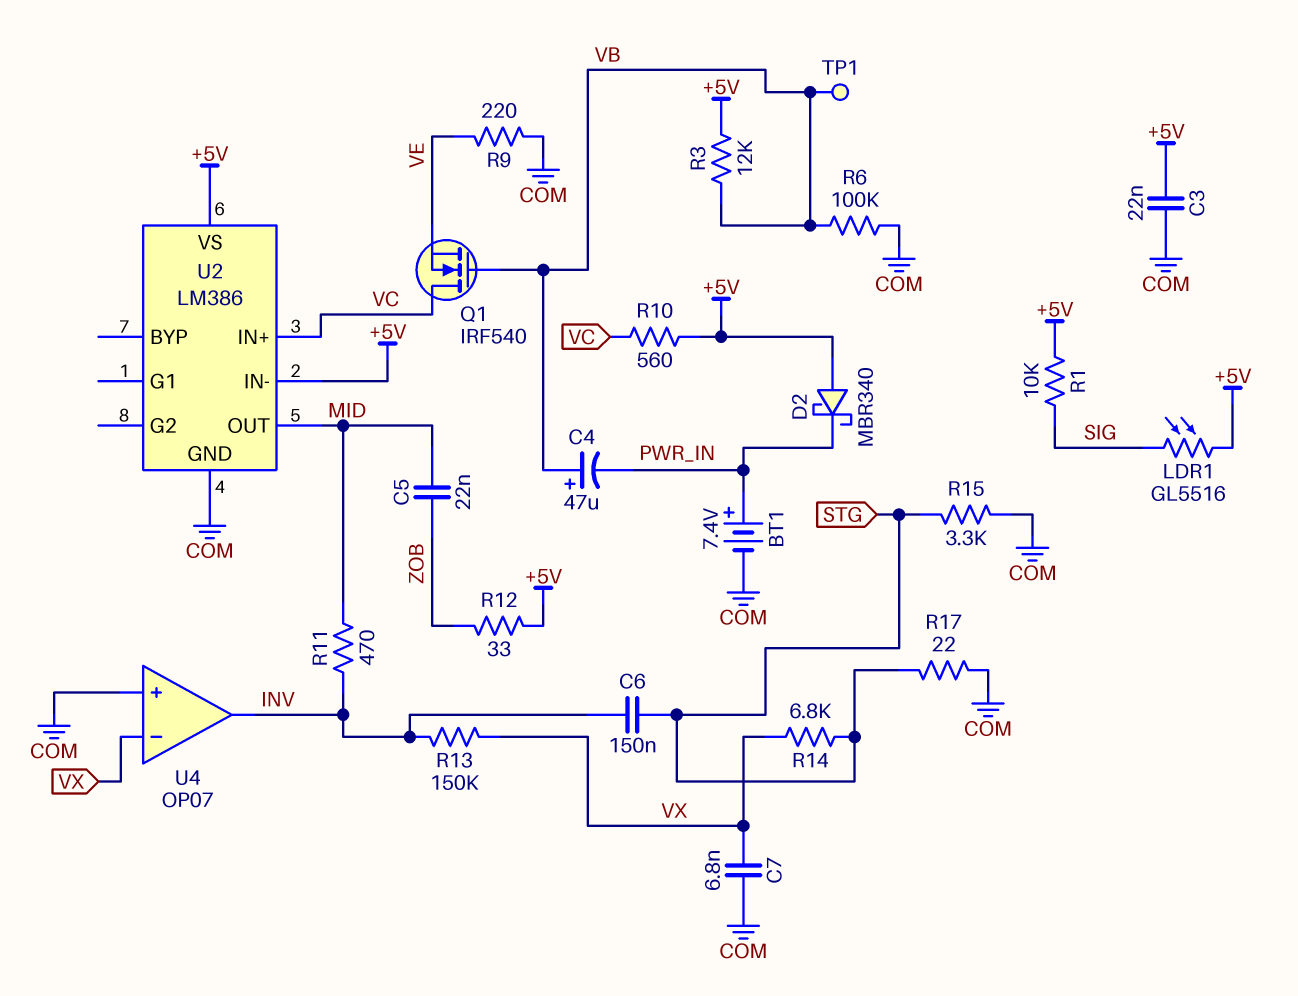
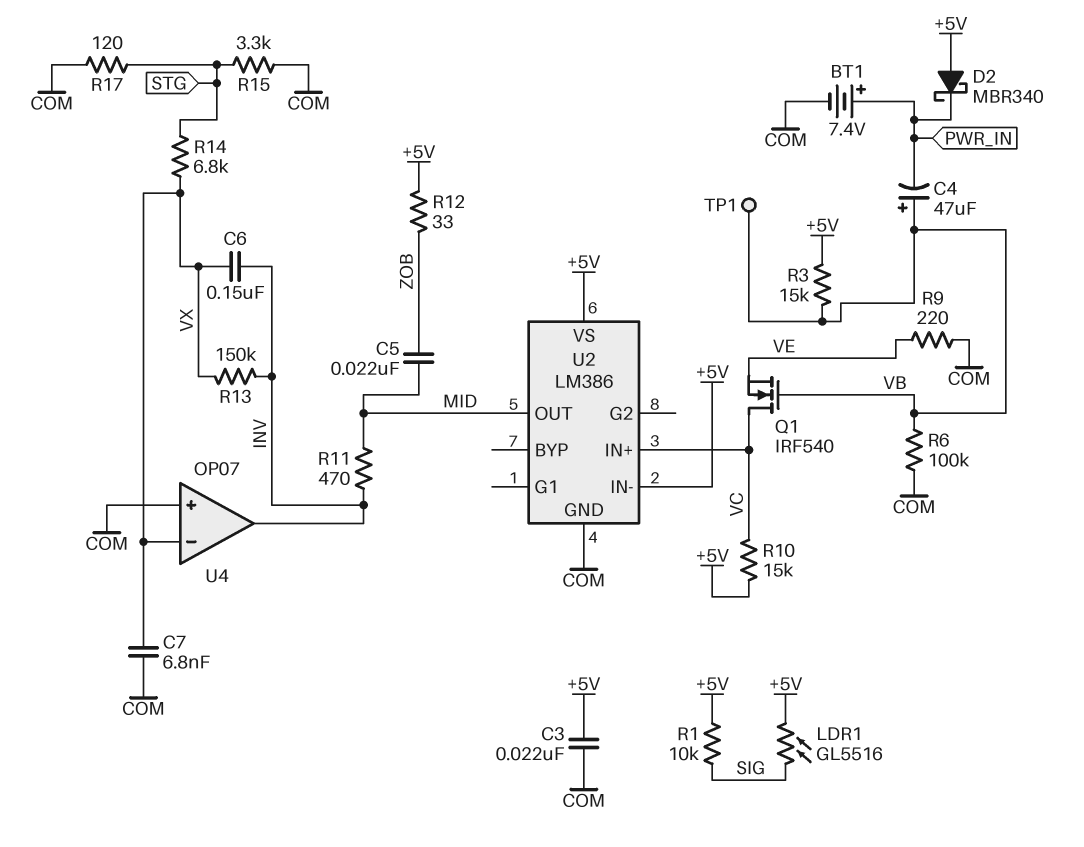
C6: 150nF (INV, STG) -> 150nF (INV, VX)
R3: 12k (+5V, VB) -> 15k (+5V, VB)
R10: 560 (+5V, VC) -> 15k (+5V, VC)
R17: 22 (COM, STG) -> 120 (COM, STG)

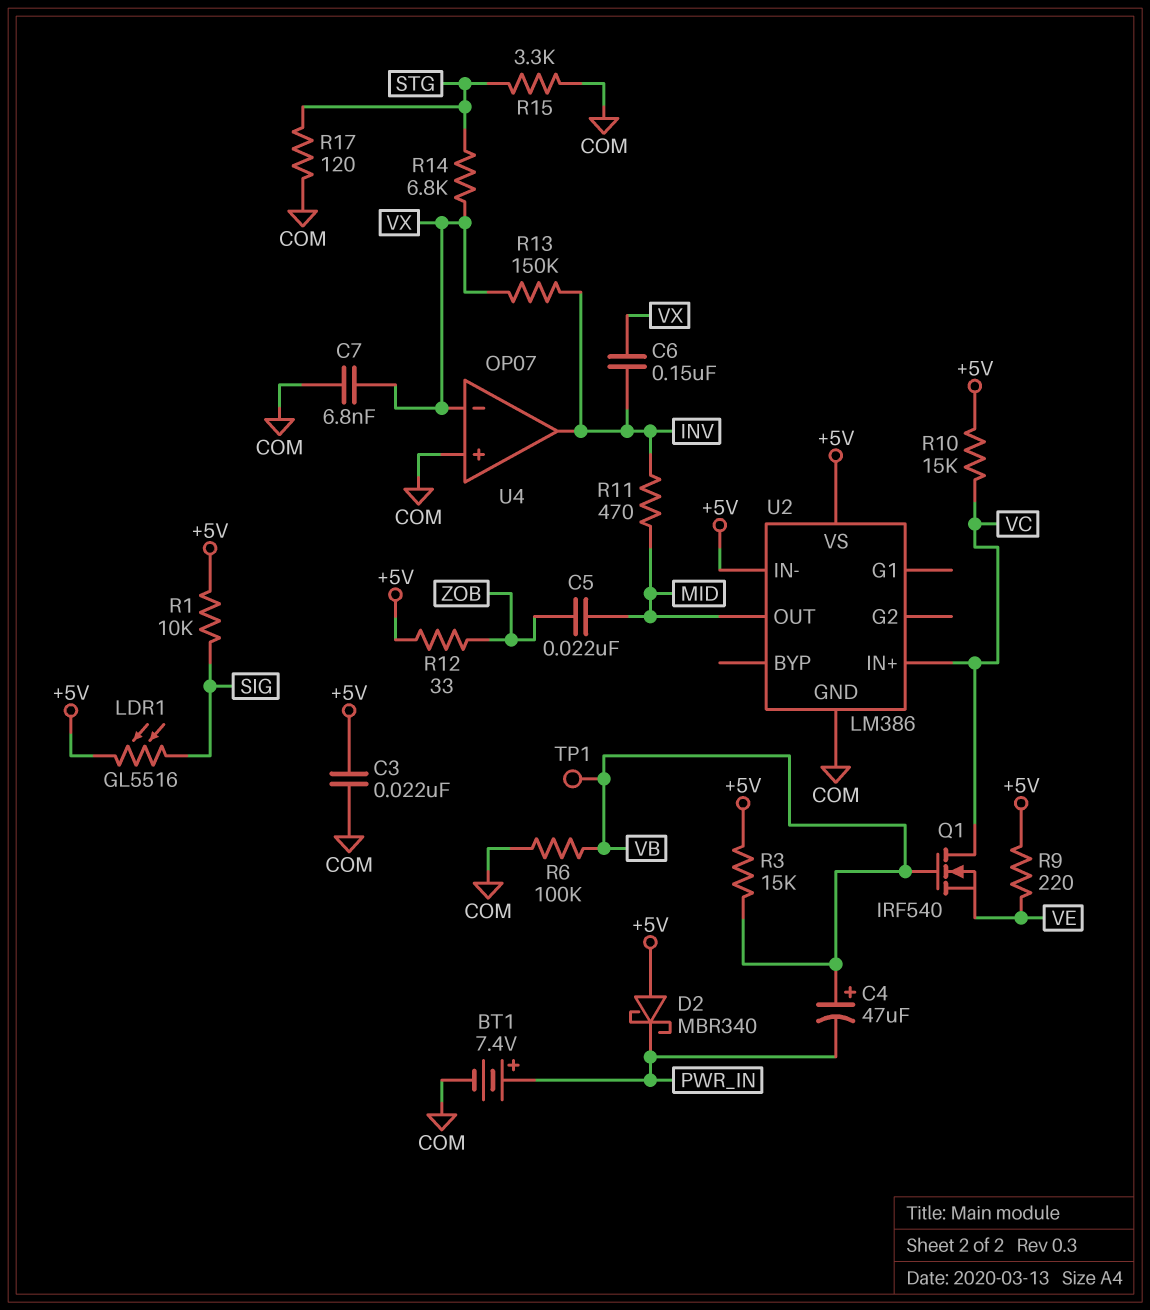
R9: 220 (COM, VE) -> 220 (+5V, VE)

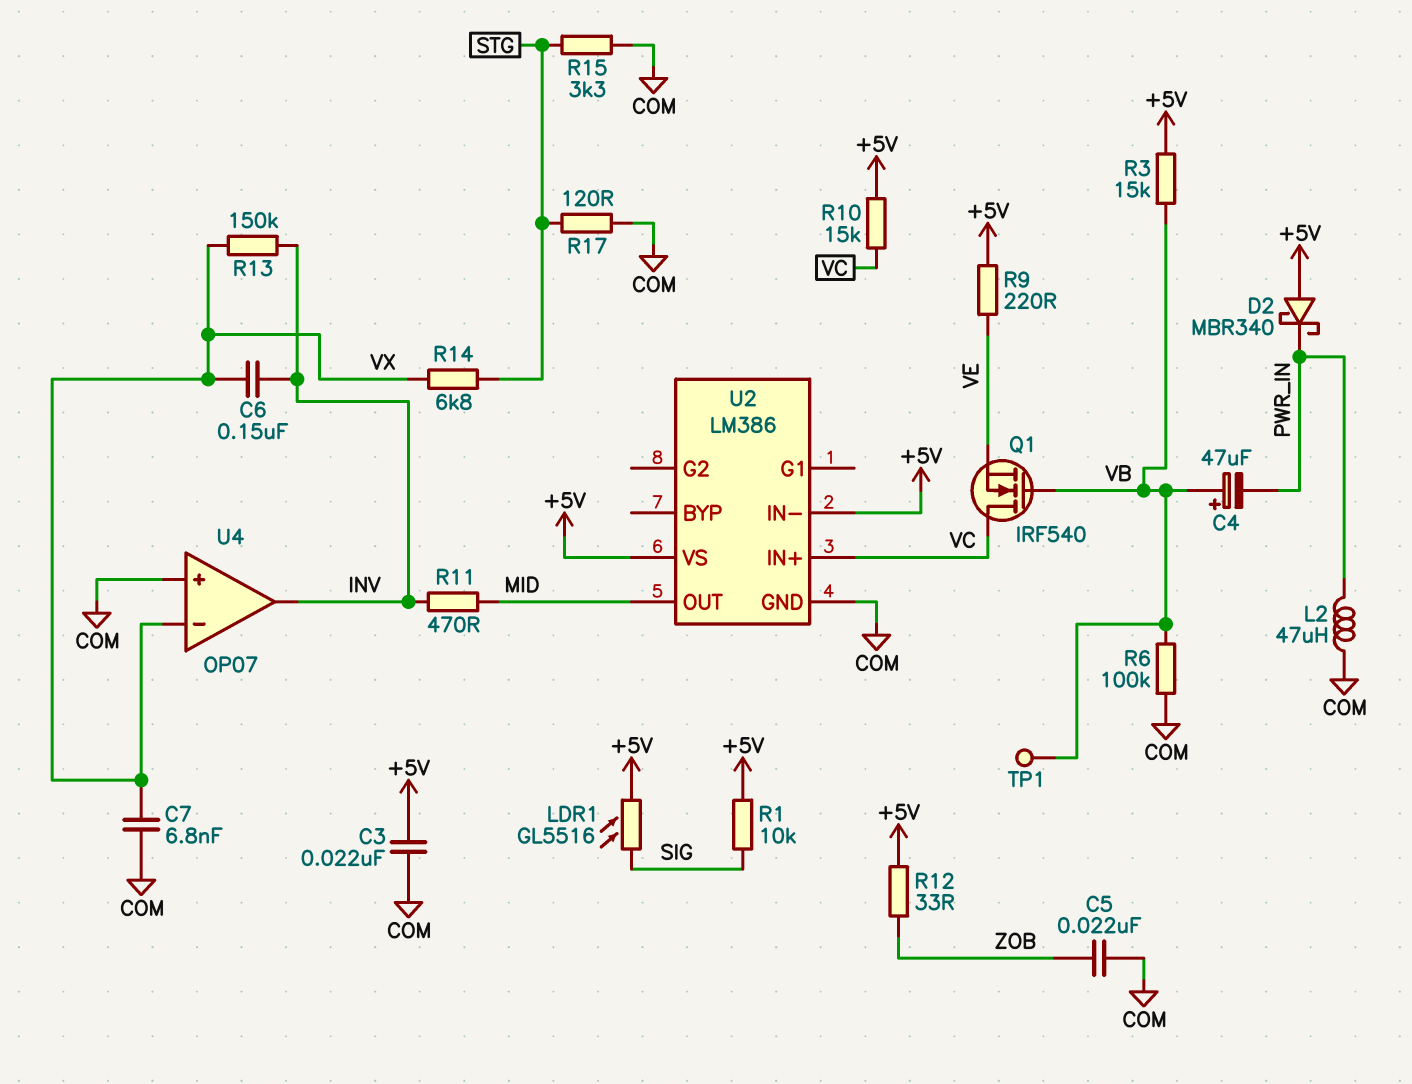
BT1: 7.4V (plus PWR_IN, minus COM) -> none
C5: 22nF (MID, ZOB) -> 22nF (COM, ZOB)
L2: none -> 47uH (COM, PWR_IN)

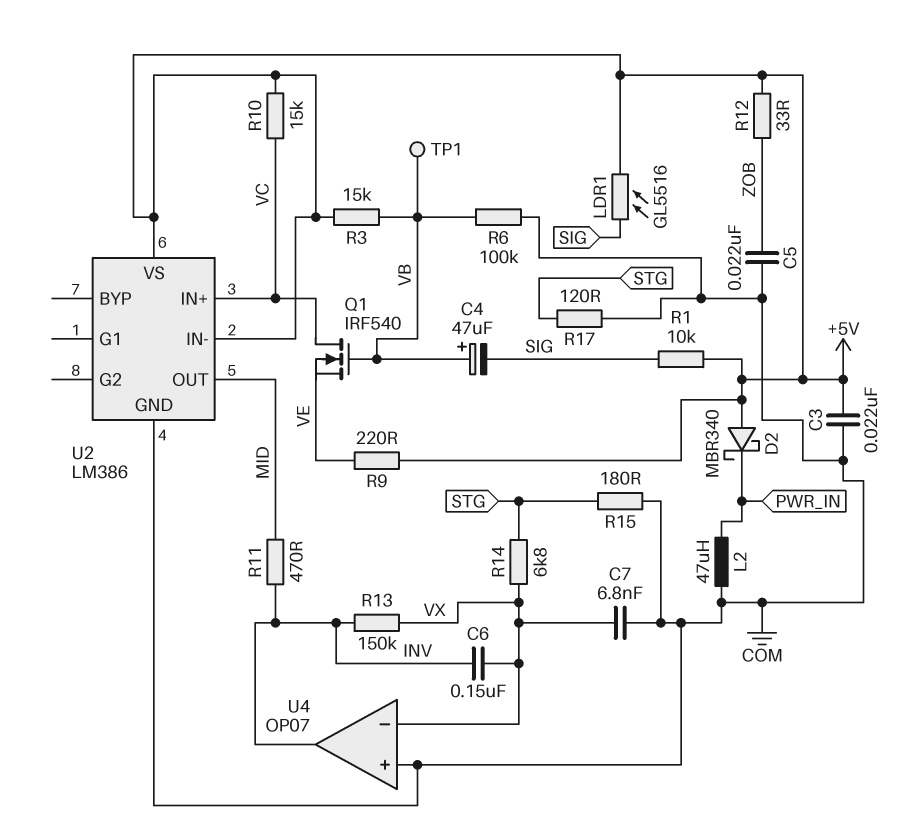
C4: 47uF (plus VB, minus PWR_IN) -> 47uF (plus VB, minus SIG)
R15: 3.3k (COM, STG) -> 180 (COM, STG)

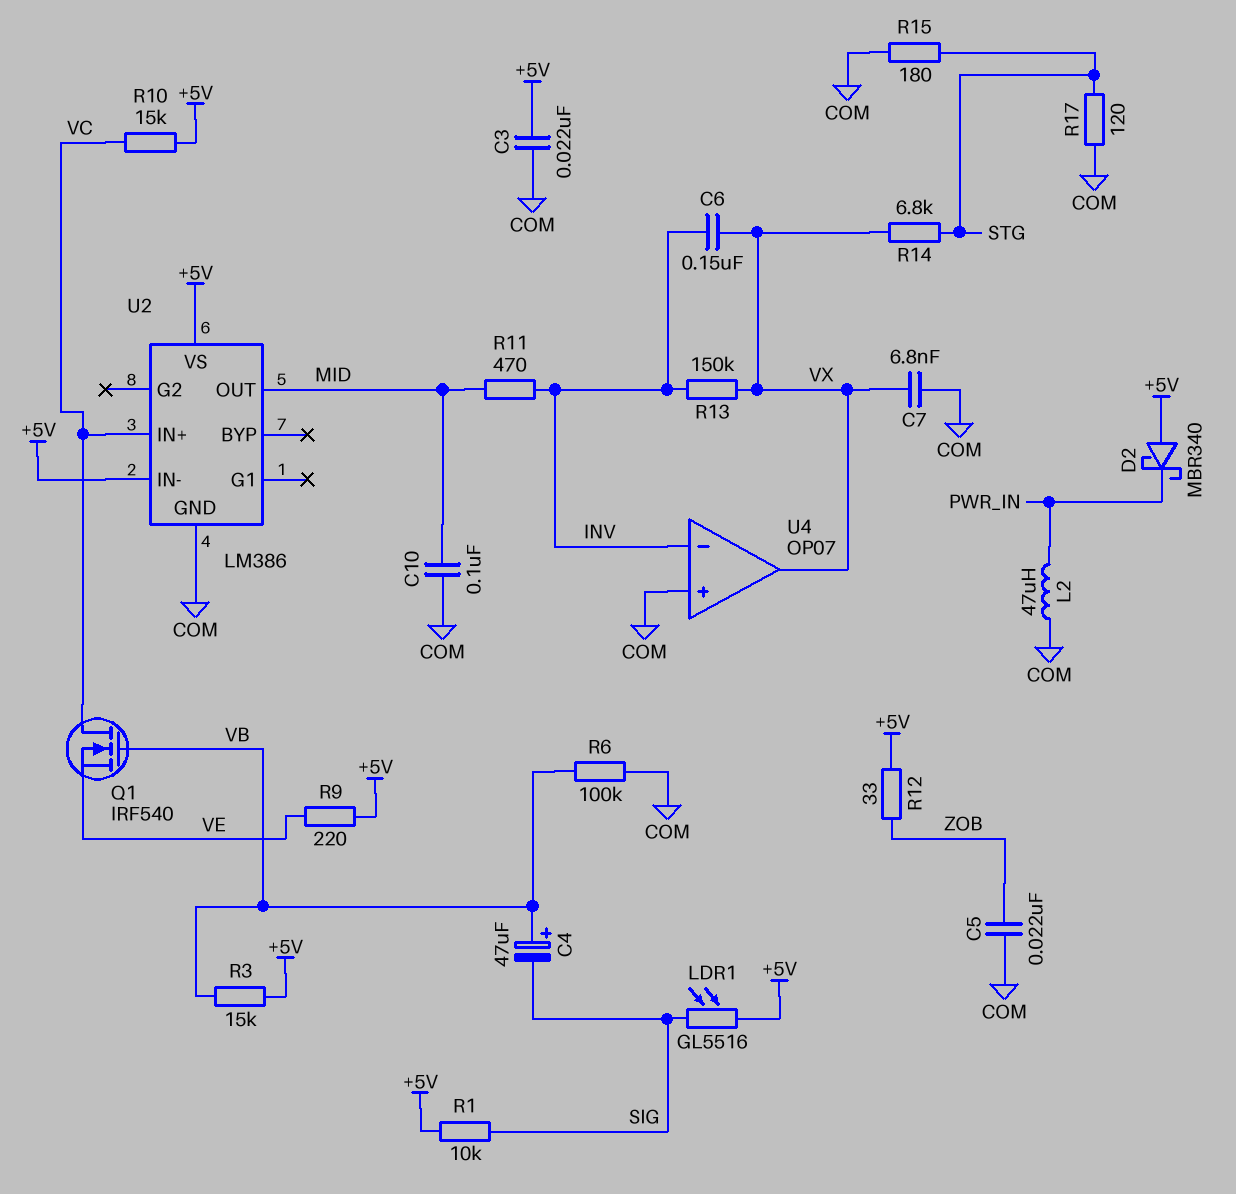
C10: none -> 100nF (COM, MID)
TP1: test point (VB) -> none
U4 pin in-: VX -> INV
U4 pin out: INV -> VX

